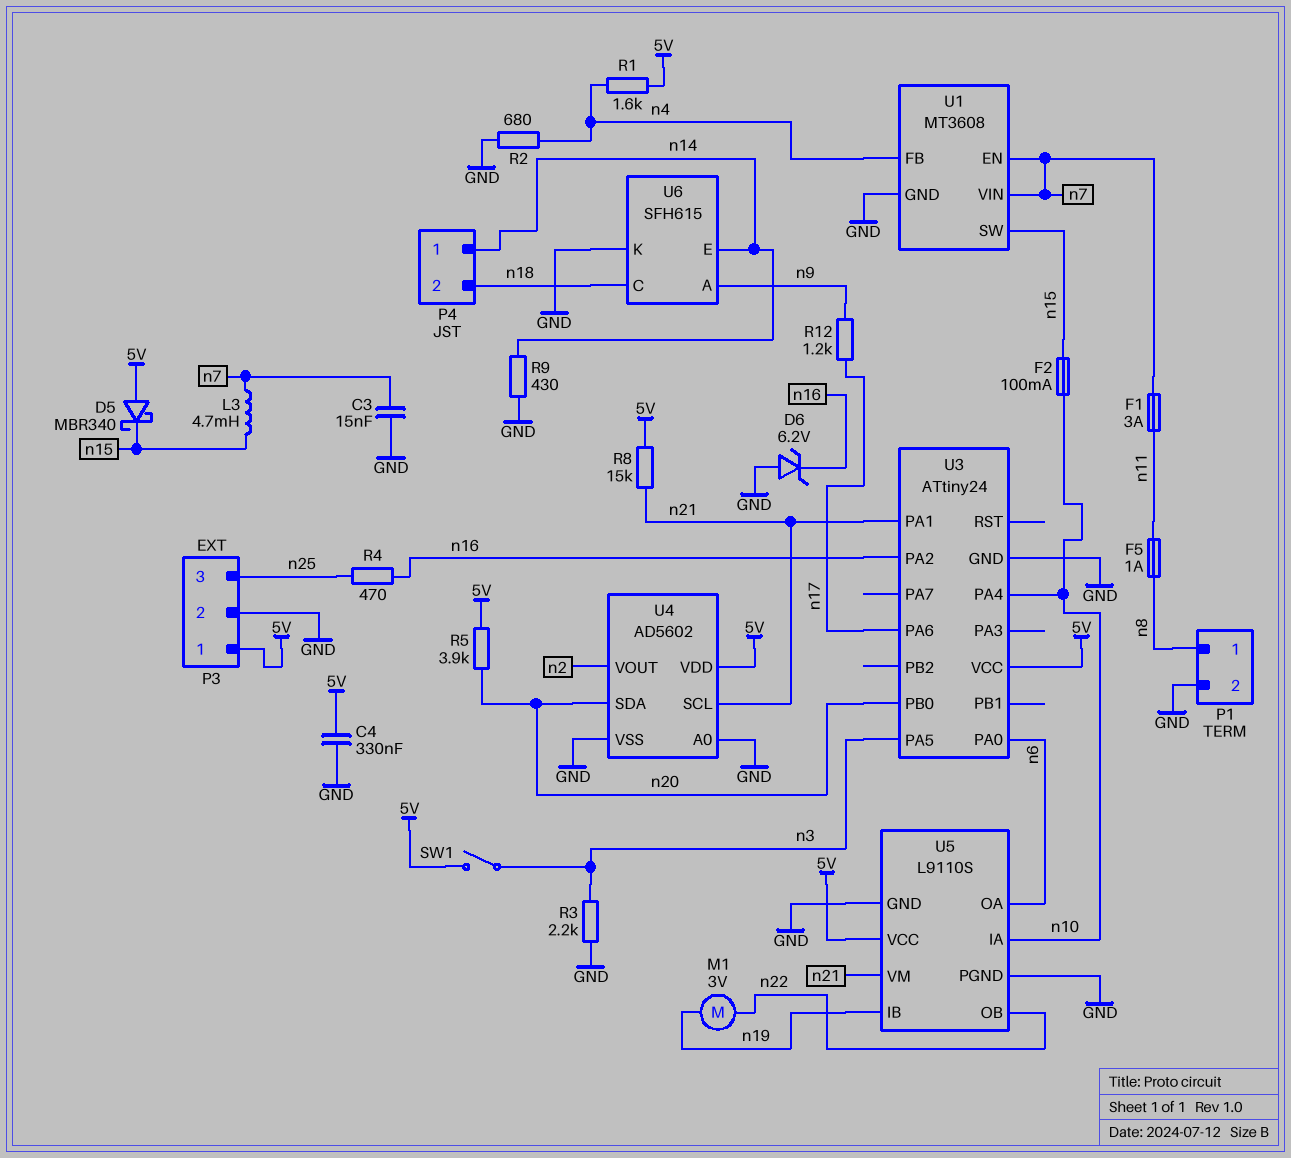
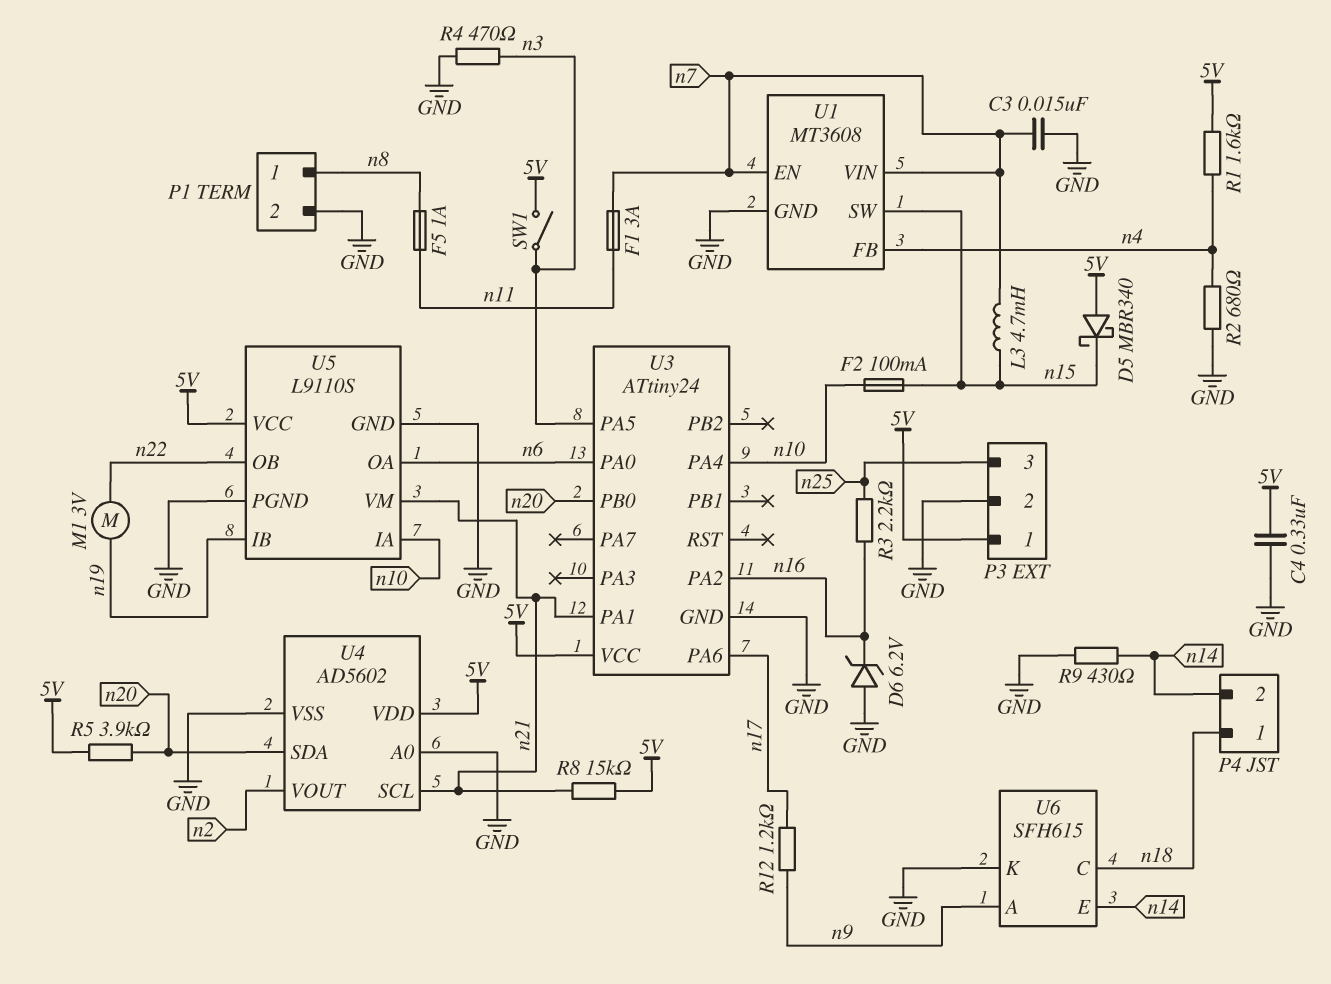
P4 pin 1: n14 -> n18
P4 pin 2: n18 -> n14
R3: 2.2k (GND, n3) -> 2.2k (n16, n25)
R4: 470 (n16, n25) -> 470 (GND, n3)

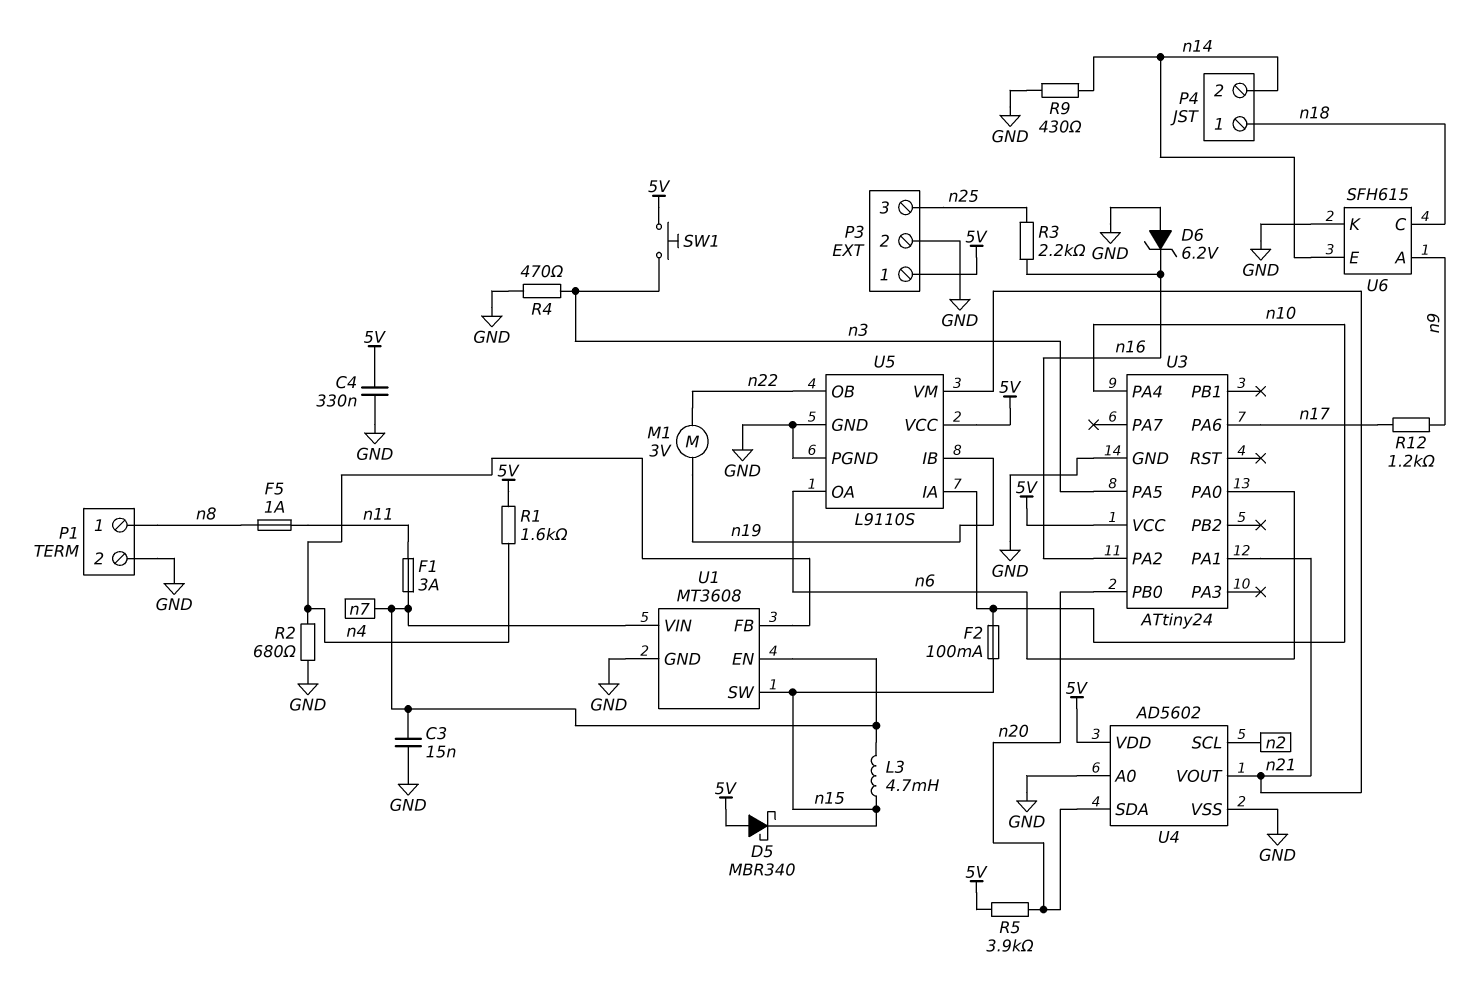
R8: 15k (5V, n21) -> none
SW1: switch (5V, n3) -> button (5V, n3)
U4 pin SCL: n21 -> n2
U4 pin VOUT: n2 -> n21

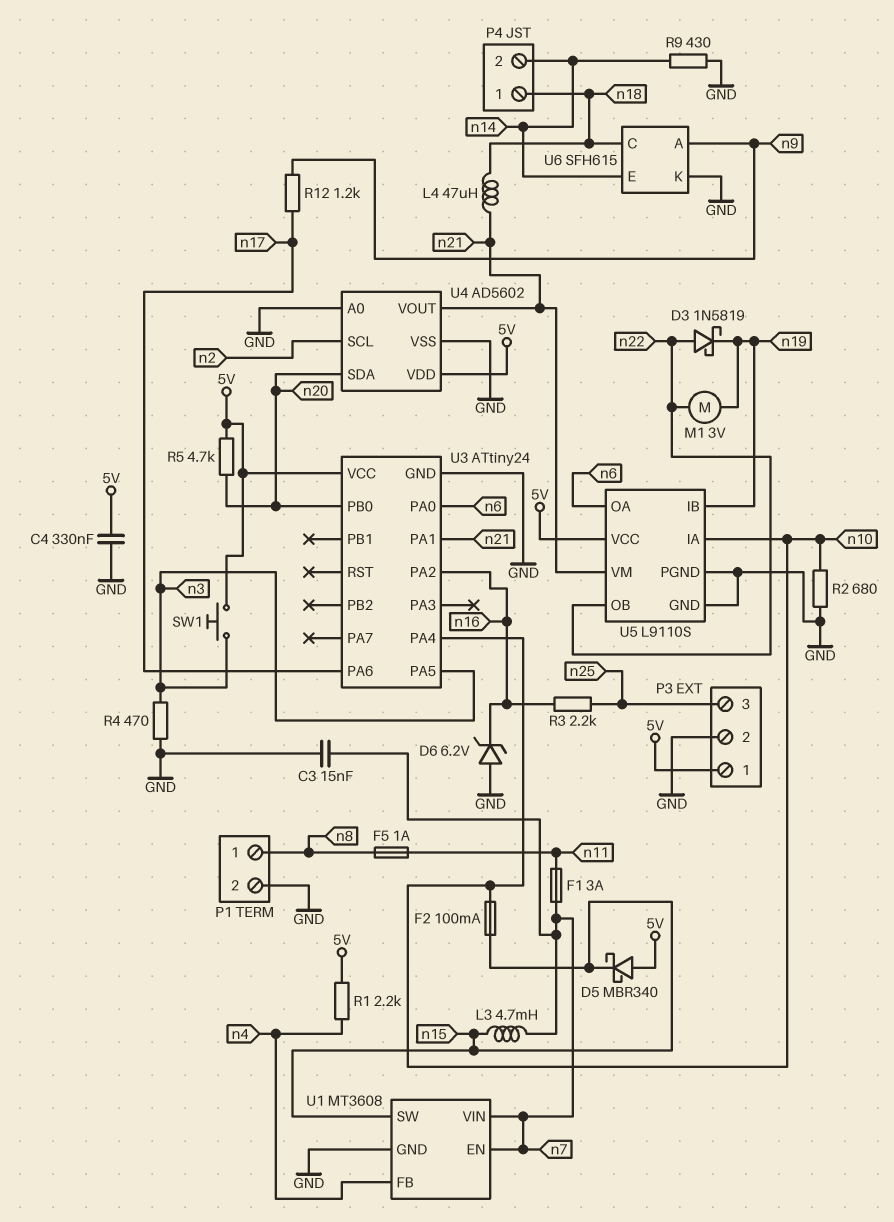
D3: none -> schottky 1N5819 (A n22, K n19)
L4: none -> 47uH (n18, n21)
R1: 1.6k (5V, n4) -> 2.2k (5V, n4)
R2: 680 (GND, n4) -> 680 (GND, n10)
R5: 3.9k (5V, n20) -> 4.7k (5V, n20)

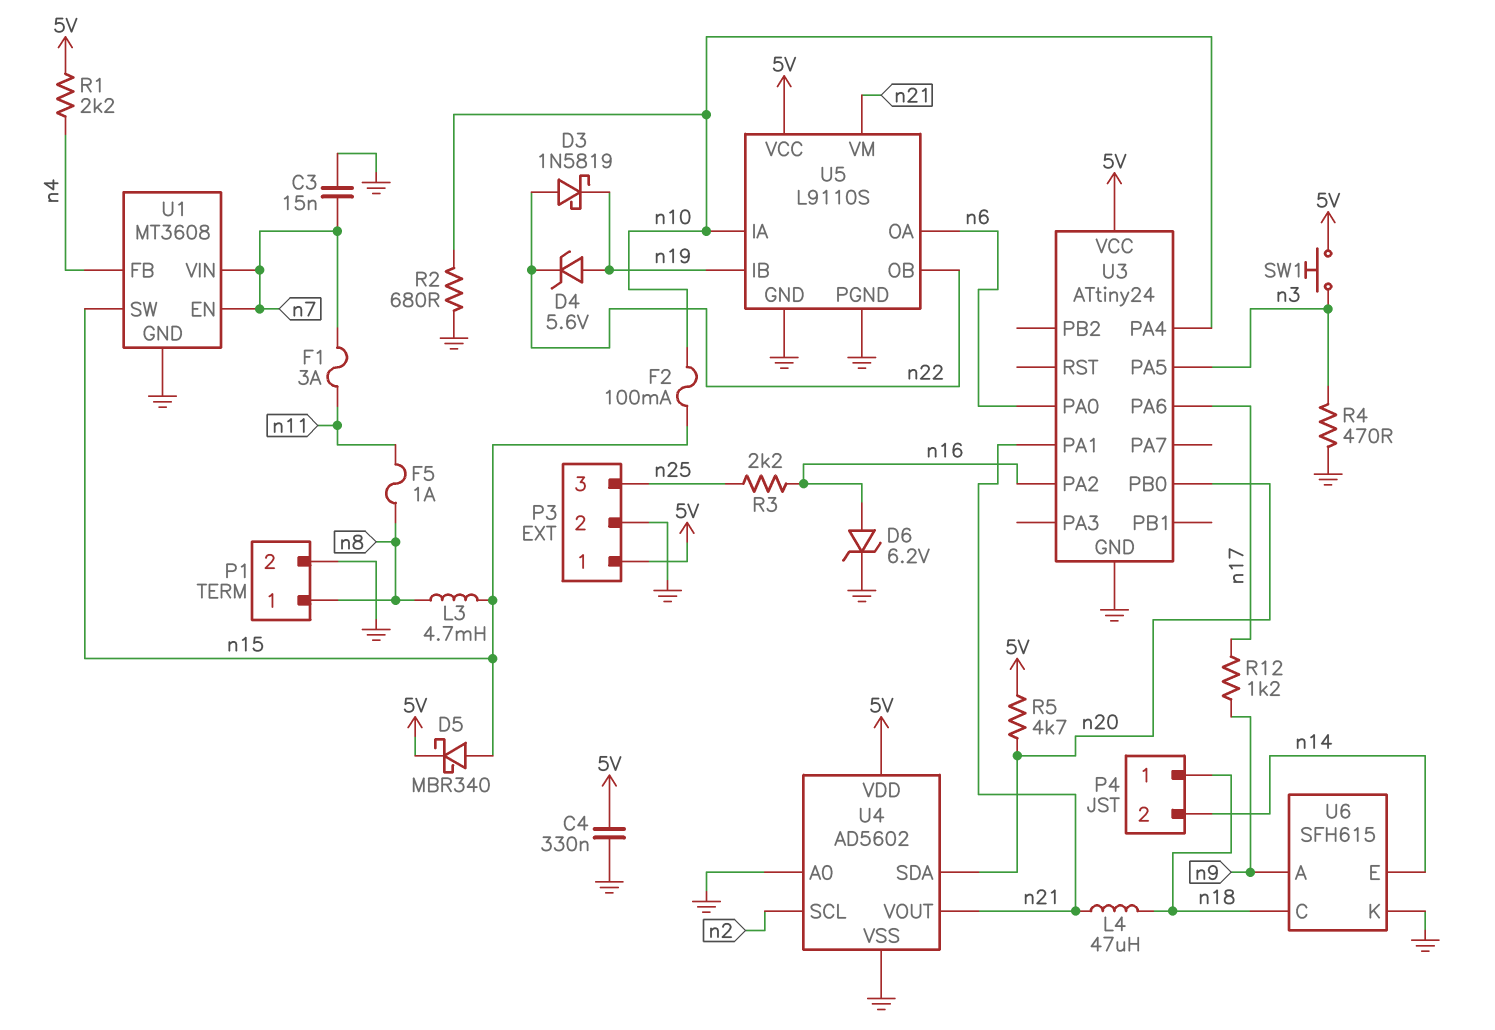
D4: none -> zener 5.6V (A n19, K n22)
D5: schottky MBR340 (A 5V, K n15) -> schottky MBR340 (A n15, K 5V)
D6: zener 6.2V (A GND, K n16) -> zener 6.2V (A n16, K GND)
L3: 4.7mH (n7, n15) -> 4.7mH (n8, n15)
M1: motor 3V (n19, n22) -> none
R9: 430 (GND, n14) -> none

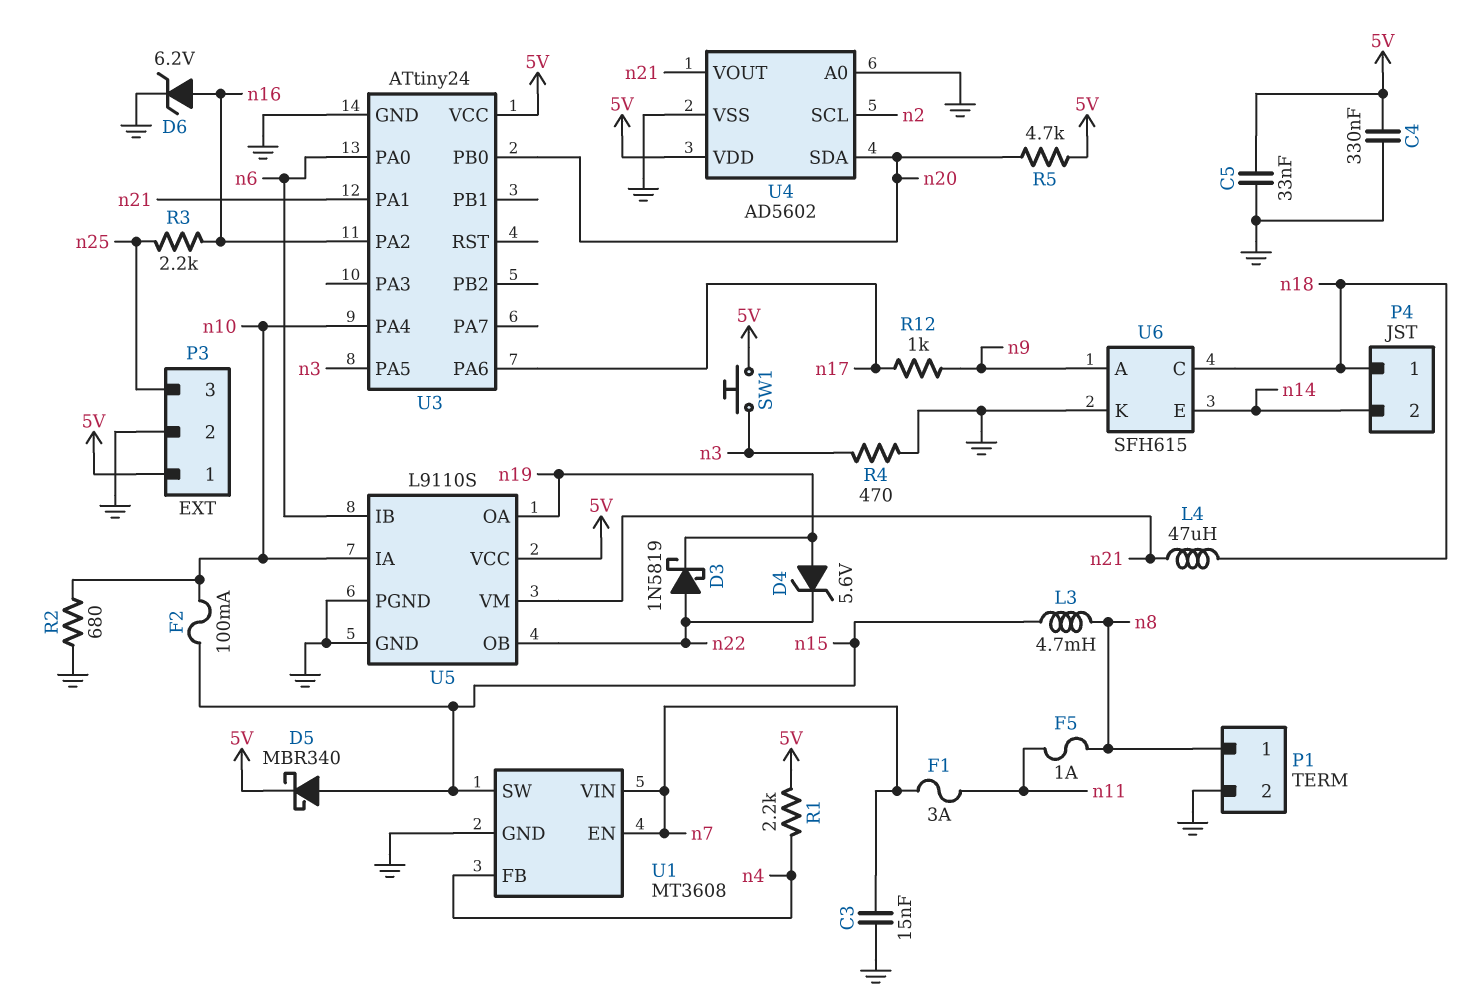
C5: none -> 33nF (5V, GND)
R12: 1.2k (n9, n17) -> 1k (n9, n17)
U5 pin IB: n19 -> n6
U5 pin OA: n6 -> n19

